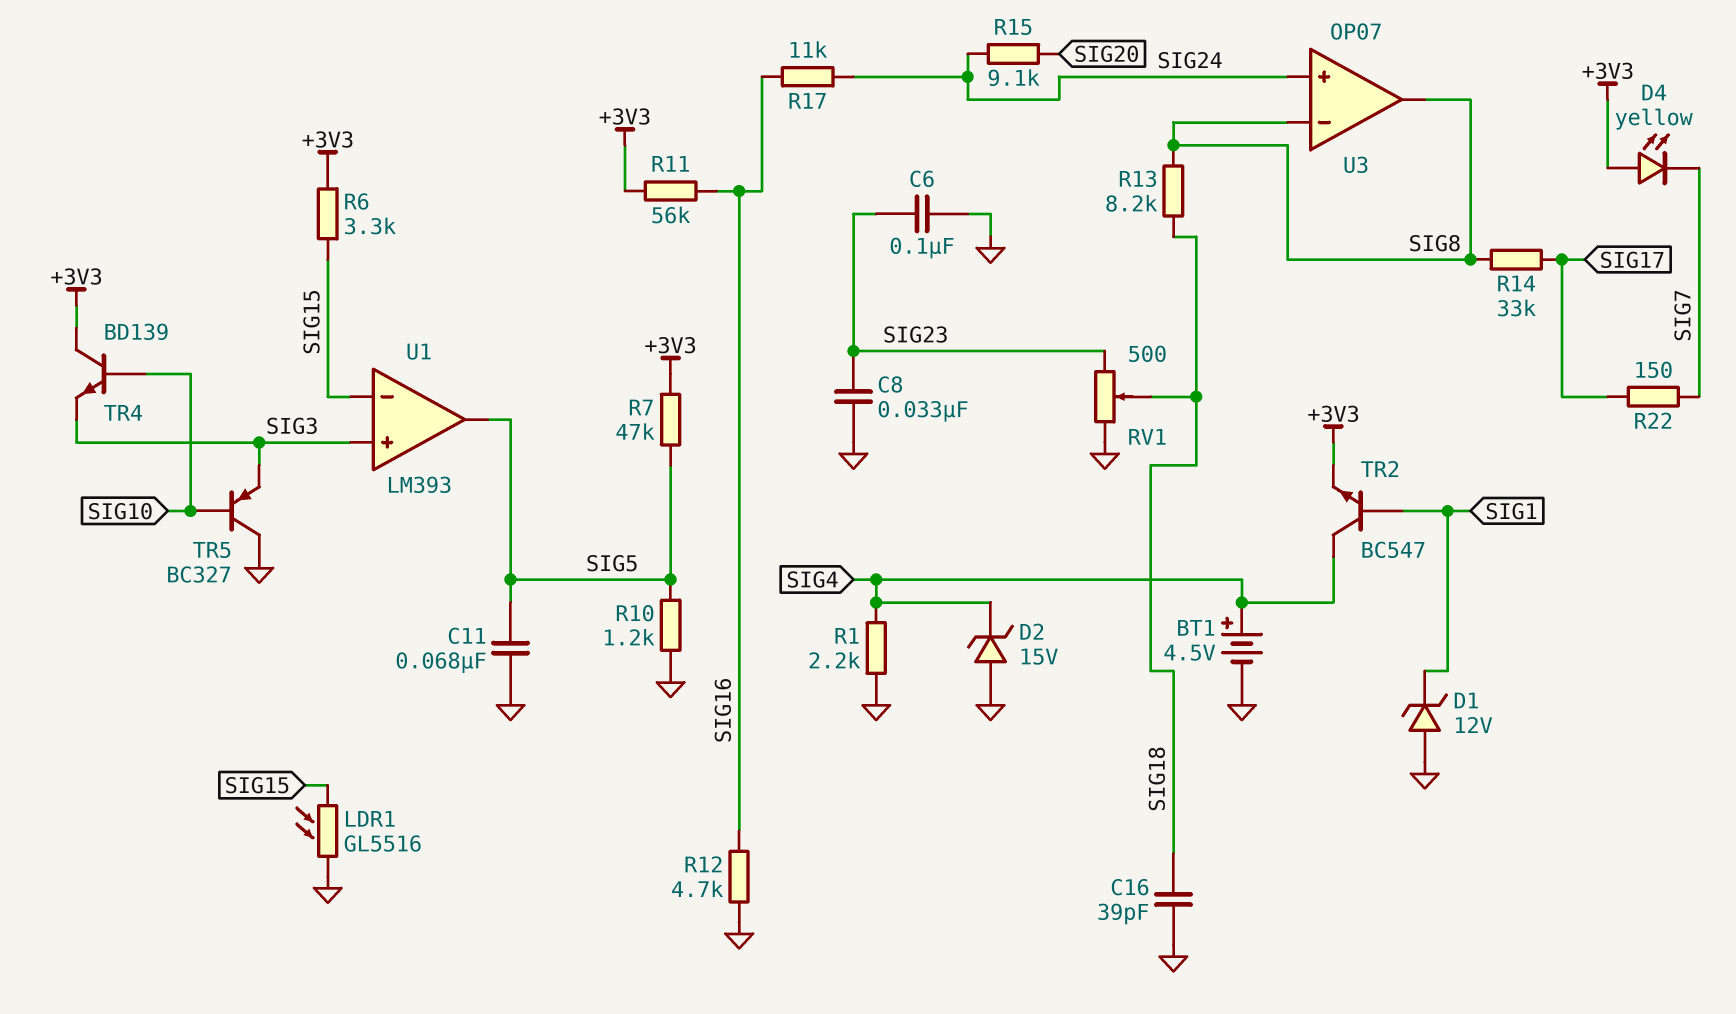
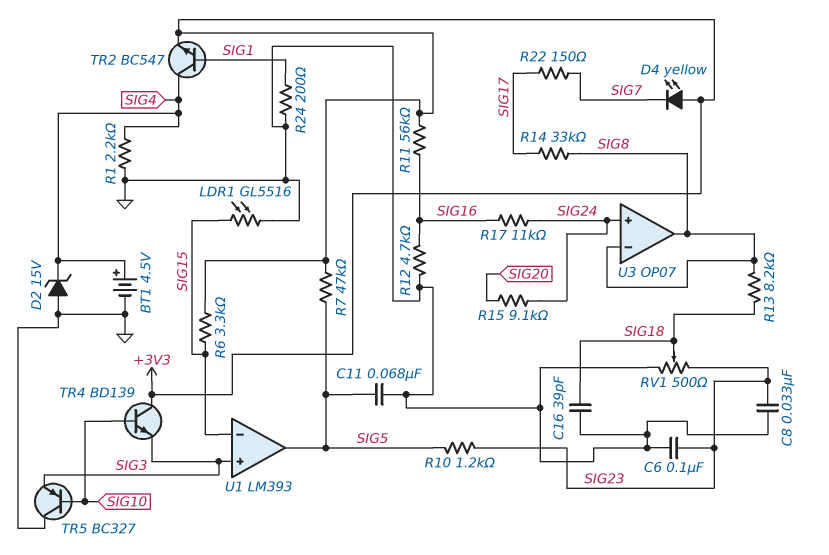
D1: zener 12V (A GND, K SIG1) -> none
R10: 1.2k (GND, SIG5) -> 1.2k (SIG5, SIG23)
R24: none -> 200 (GND, SIG1)

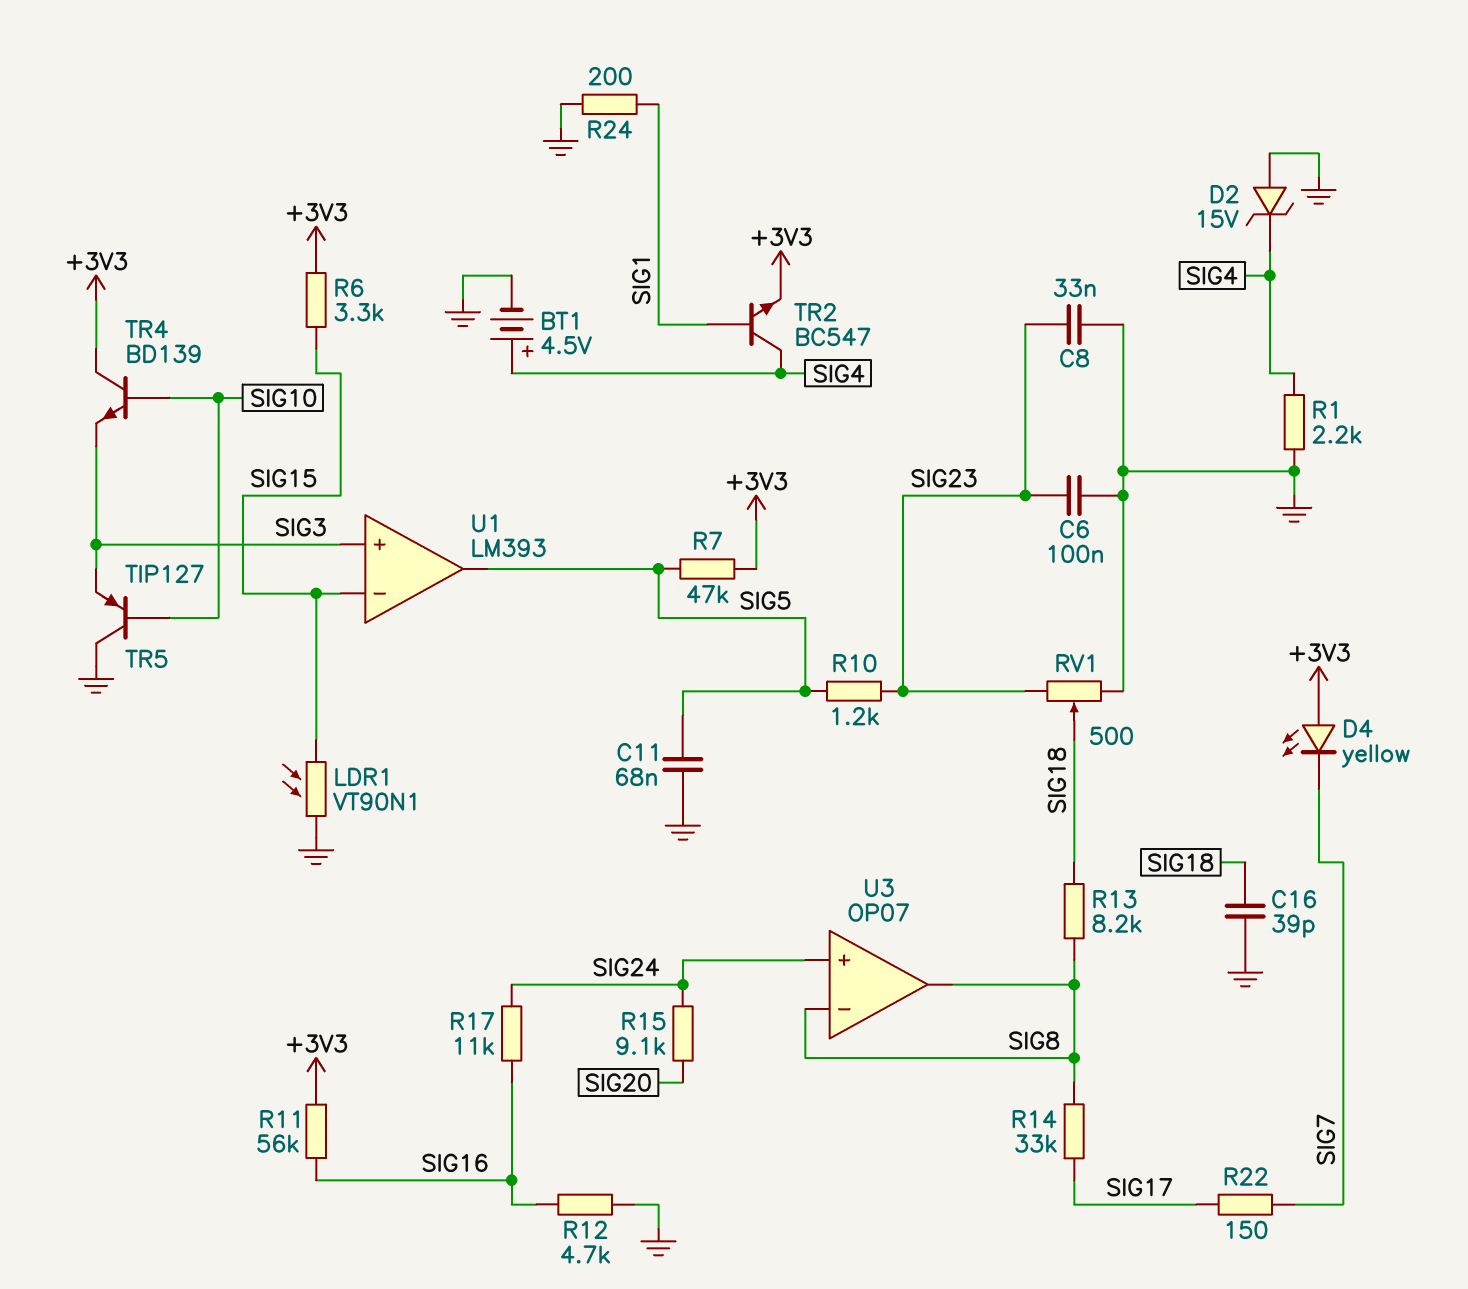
LDR1: GL5516 (GND, SIG15) -> VT90N1 (GND, SIG15)
TR5: PNP BC327 (B SIG10, C GND, E SIG3) -> PNP TIP127 (B SIG10, C GND, E SIG3)

